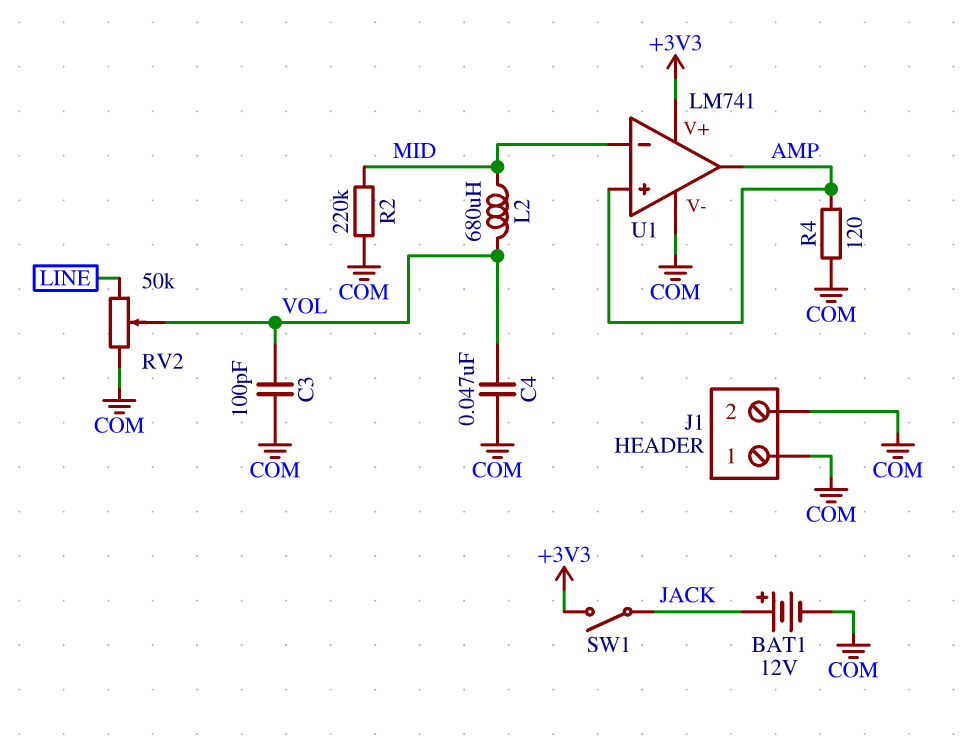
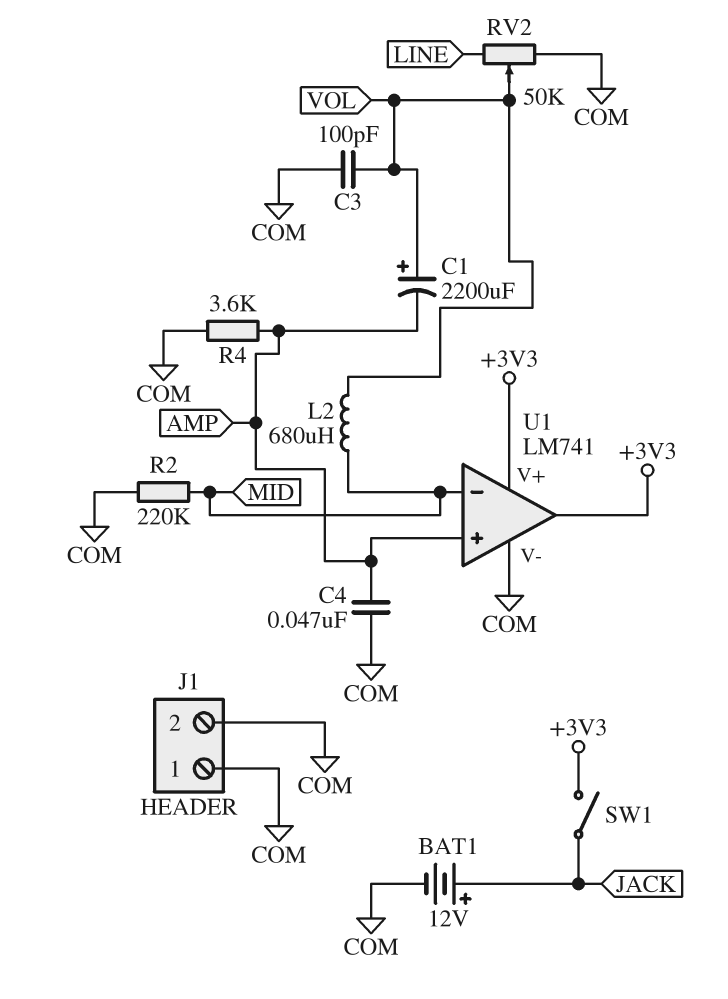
C1: none -> 2200uF (plus VOL, minus AMP)
C4: 47nF (COM, VOL) -> 47nF (AMP, COM)
R4: 120 (AMP, COM) -> 3.6k (AMP, COM)
U1 pin out: AMP -> +3V3

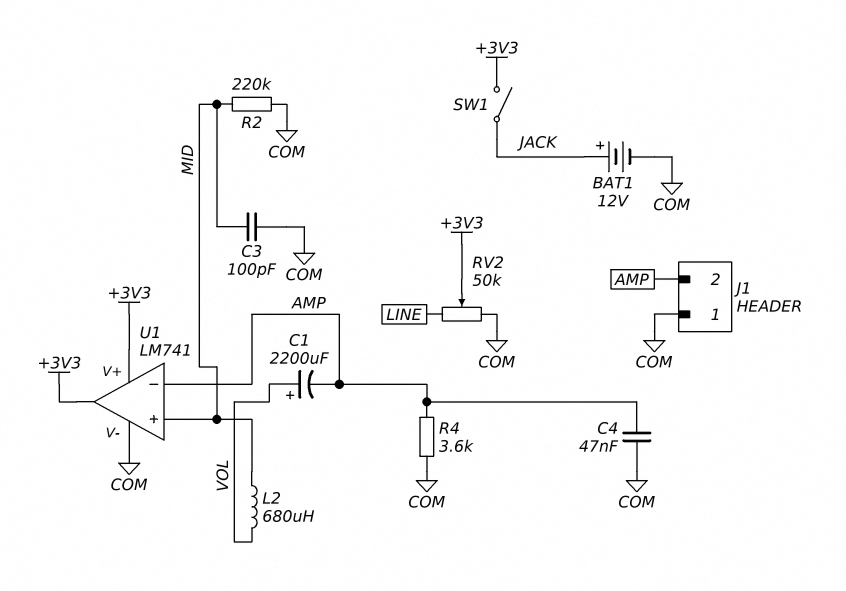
C3: 100pF (COM, VOL) -> 100pF (COM, MID)
J1 pin 2: COM -> AMP
RV2: 50k (COM, LINE, wiper VOL) -> 50k (COM, LINE, wiper +3V3)
U1 pin in+: AMP -> MID
U1 pin in-: MID -> AMP

